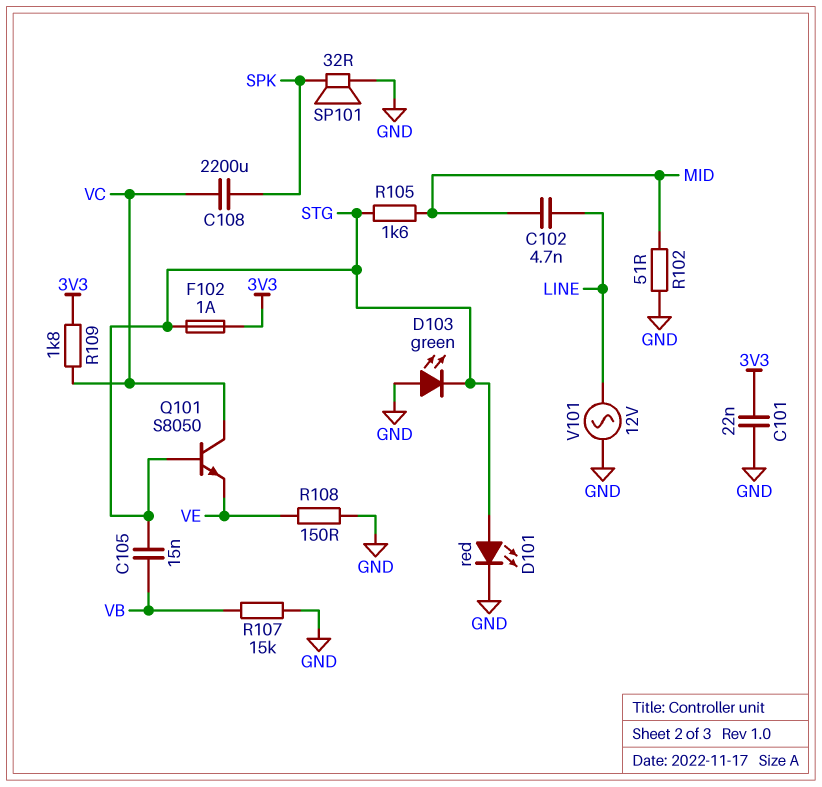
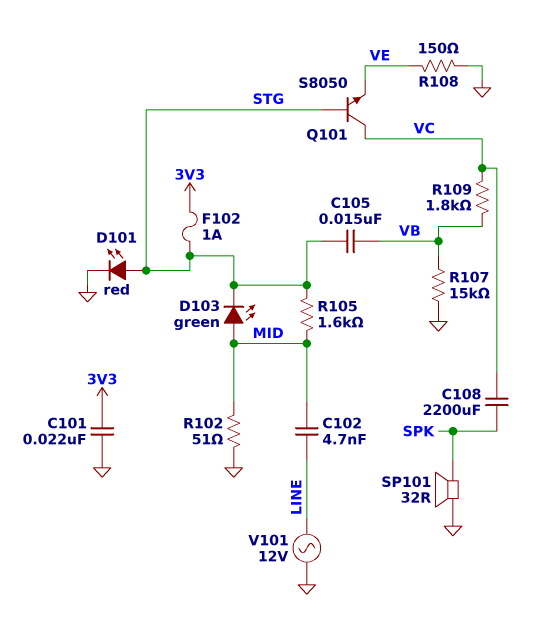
D103: LED green (A GND, K STG) -> LED green (A MID, K STG)
R109: 1.8k (3V3, VC) -> 1.8k (VB, VC)

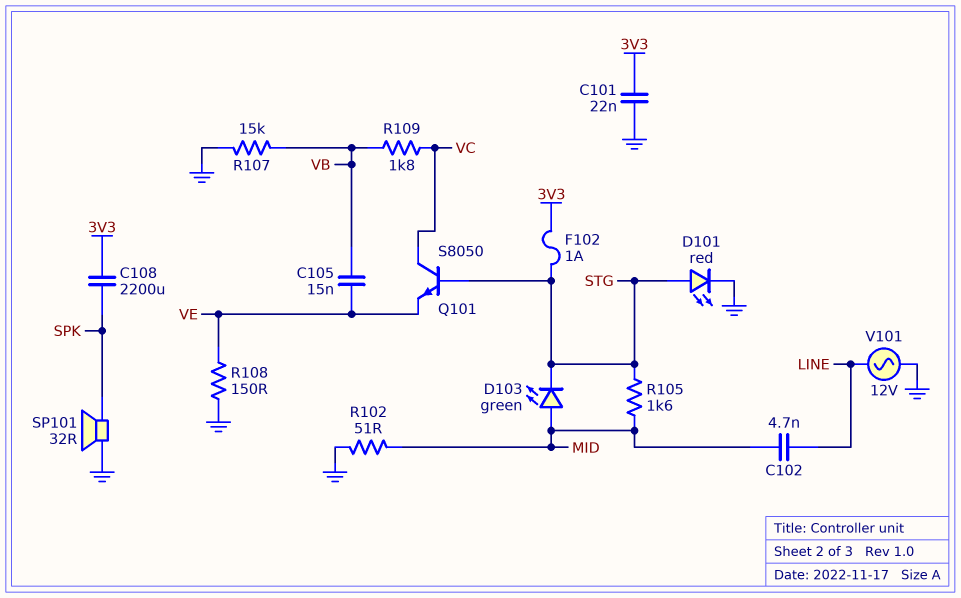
C105: 15nF (STG, VB) -> 15nF (VB, VE)
C108: 2200uF (SPK, VC) -> 2200uF (3V3, SPK)

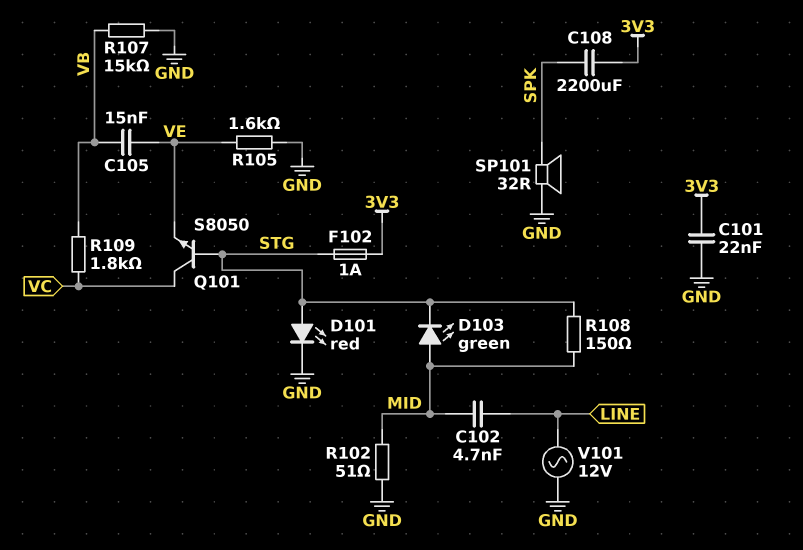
R105: 1.6k (MID, STG) -> 1.6k (GND, VE)
R108: 150 (GND, VE) -> 150 (MID, STG)

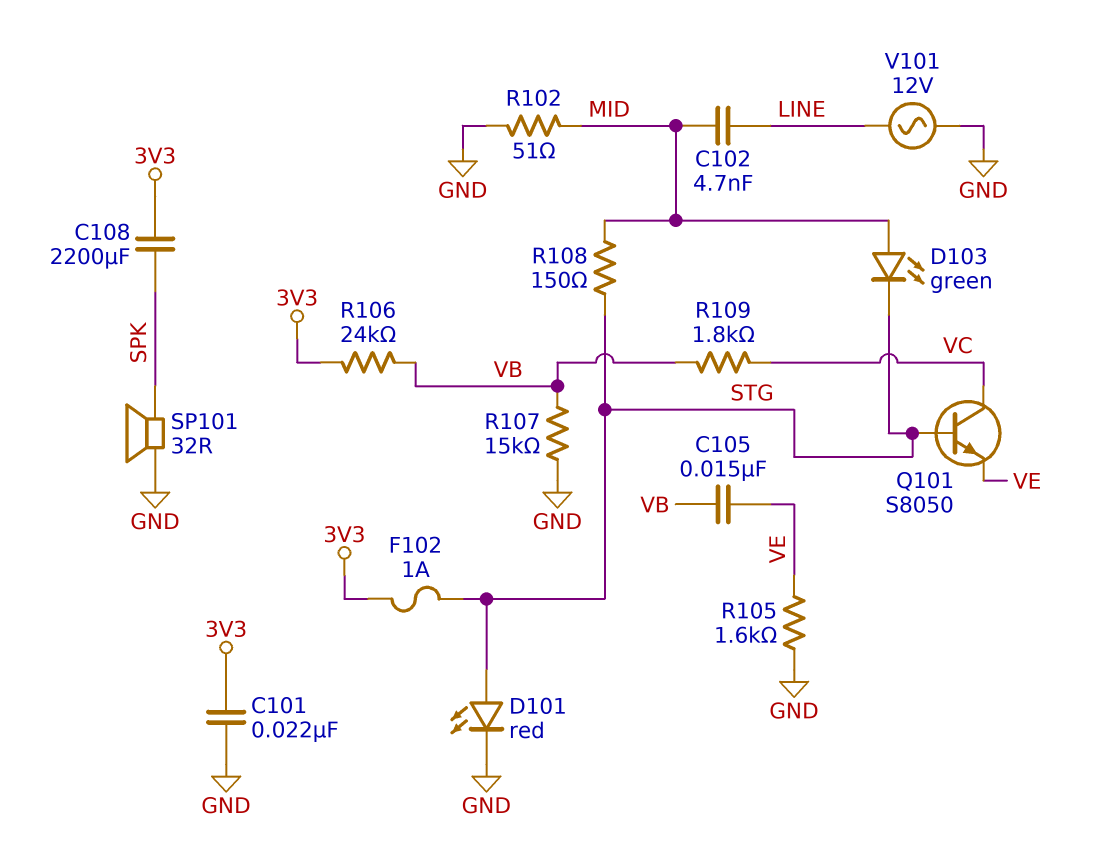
R106: none -> 24k (3V3, VB)

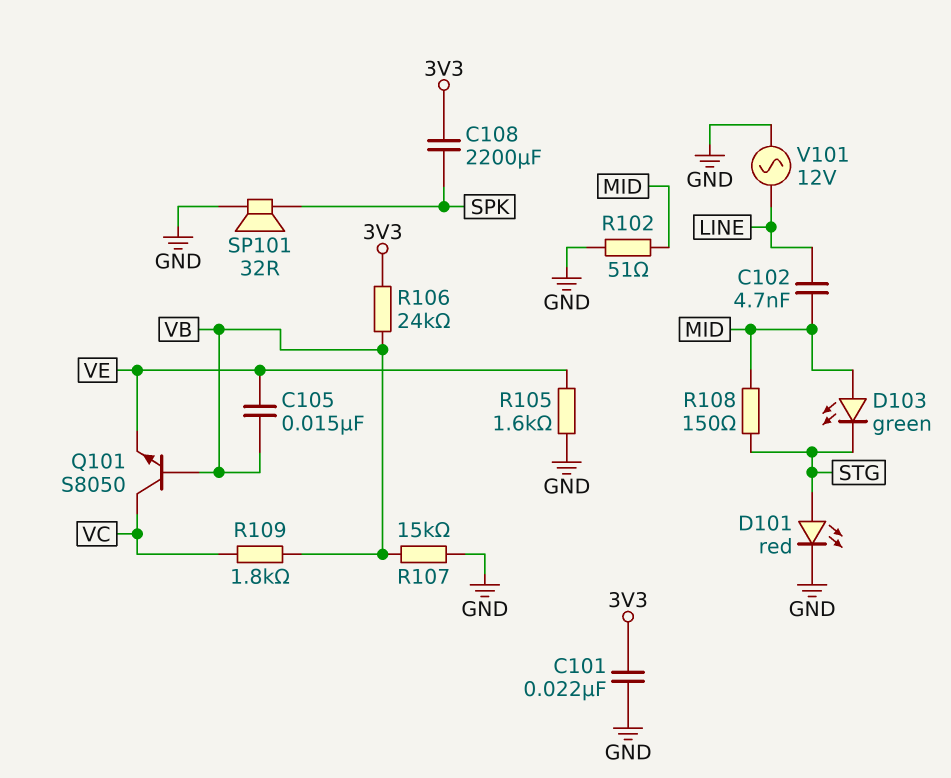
F102: 1A (3V3, STG) -> none
Q101: NPN S8050 (B STG, C VC, E VE) -> NPN S8050 (B VB, C VC, E VE)

